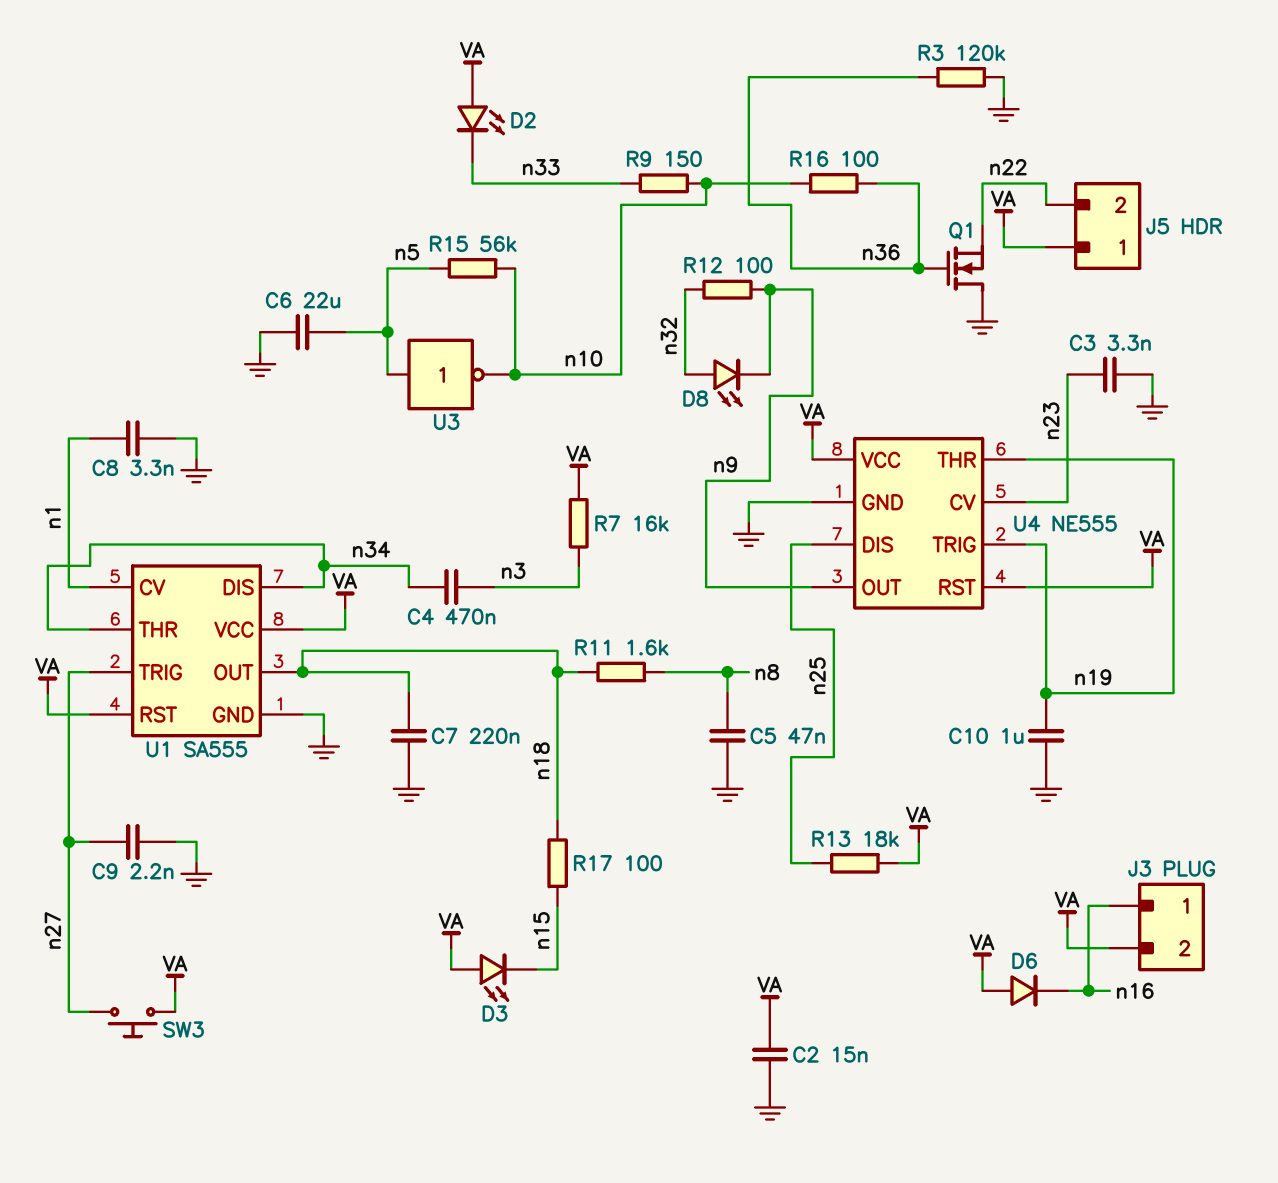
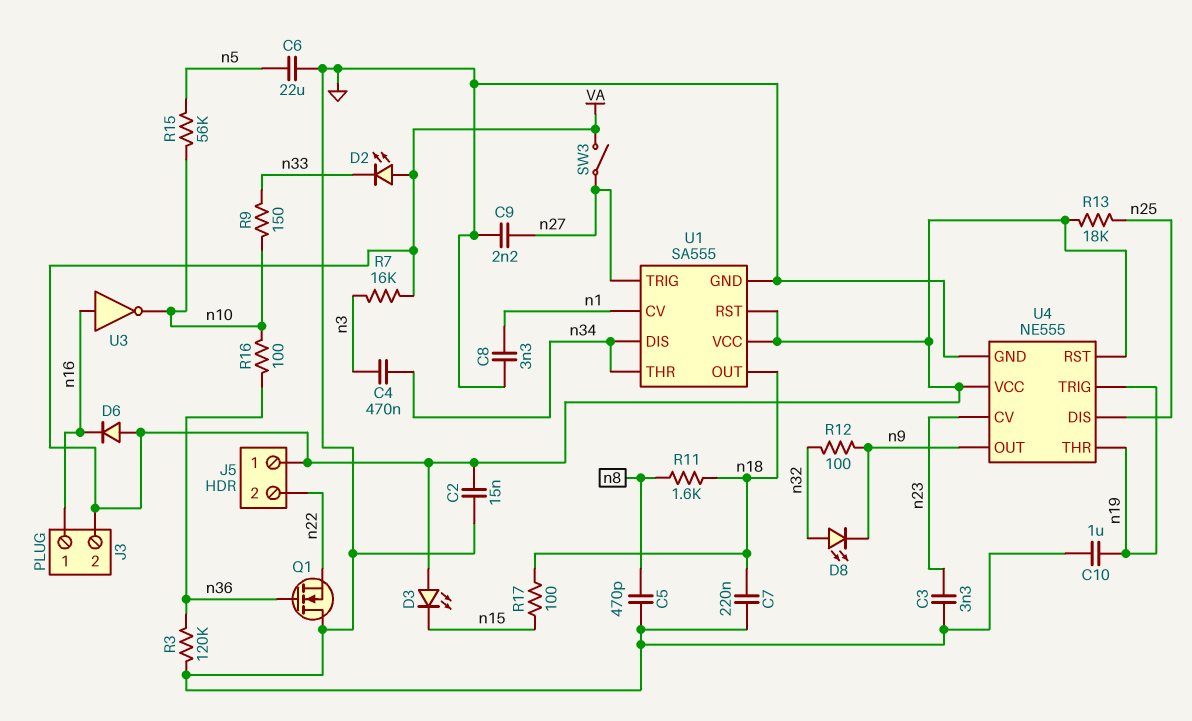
C5: 47nF (GND, n8) -> 470pF (GND, n8)
SW3: button (VA, n27) -> switch (VA, n27)
U3: NOT (in n5, out n10) -> NOT (in n16, out n10)

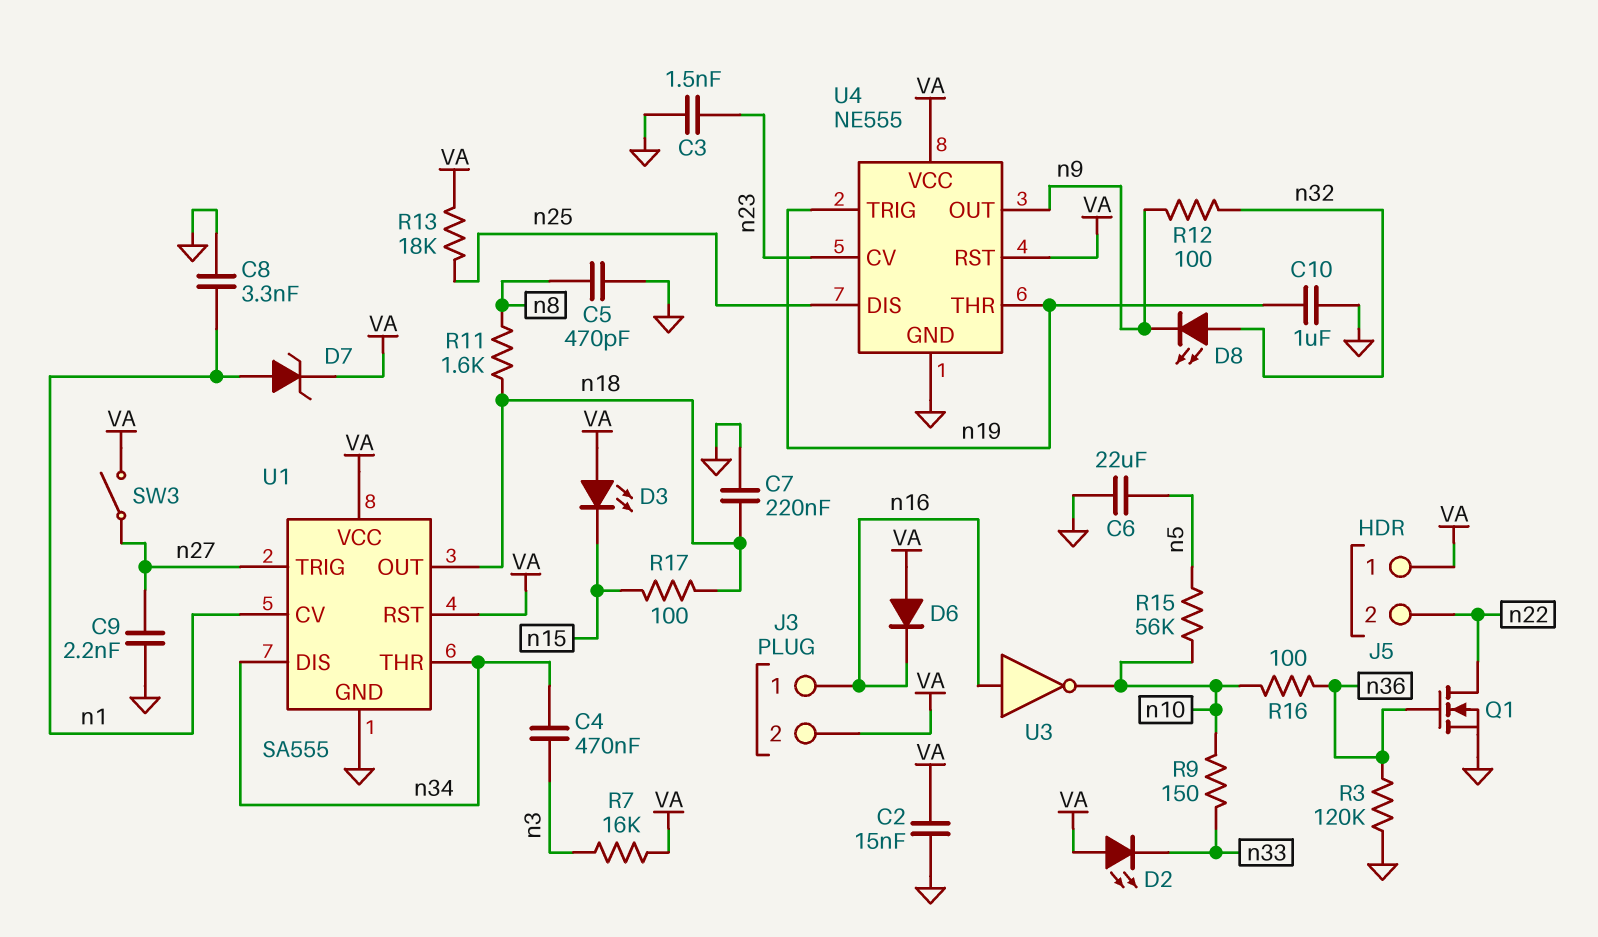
C3: 3.3nF (GND, n23) -> 1.5nF (GND, n23)
D7: none -> zener (A n1, K VA)
Q1: NMOS (G n36, D GND, S n22) -> NMOS (G n36, D n22, S GND)

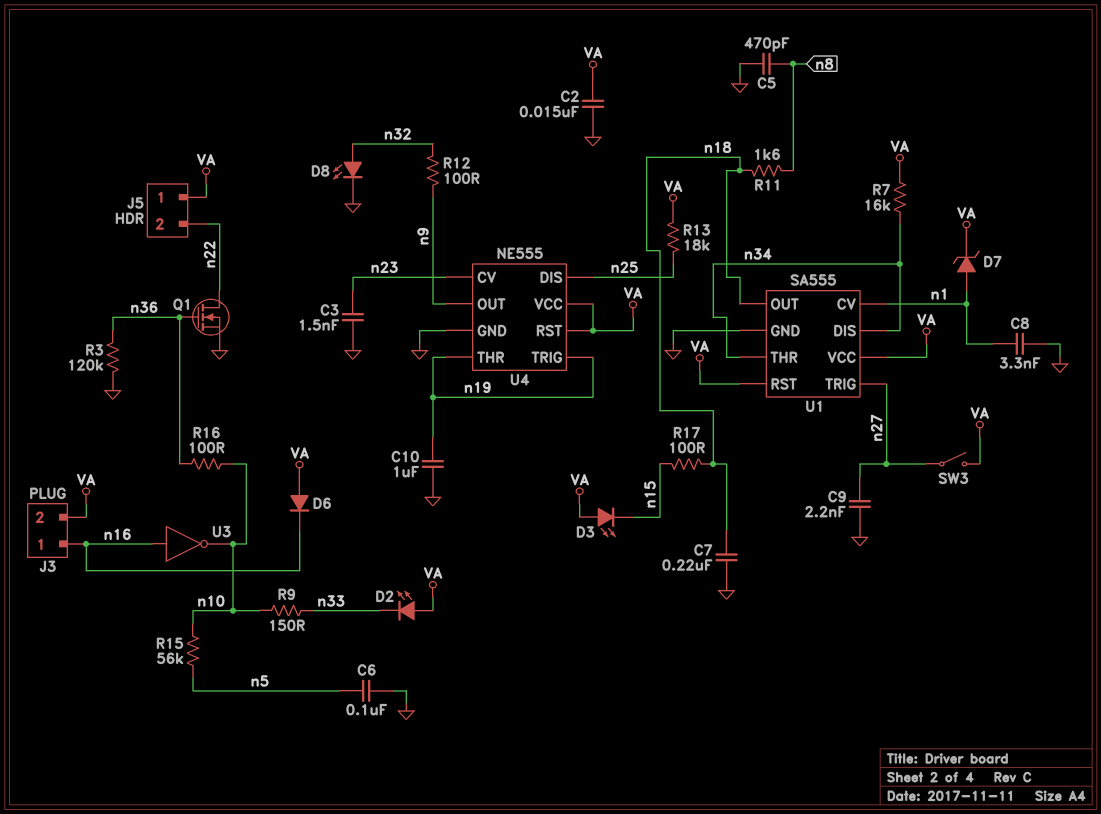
C4: 470nF (n3, n34) -> none
C6: 22uF (GND, n5) -> 100nF (GND, n5)
D8: LED (A n32, K n9) -> LED (A n32, K GND)
R7: 16k (VA, n3) -> 16k (VA, n34)

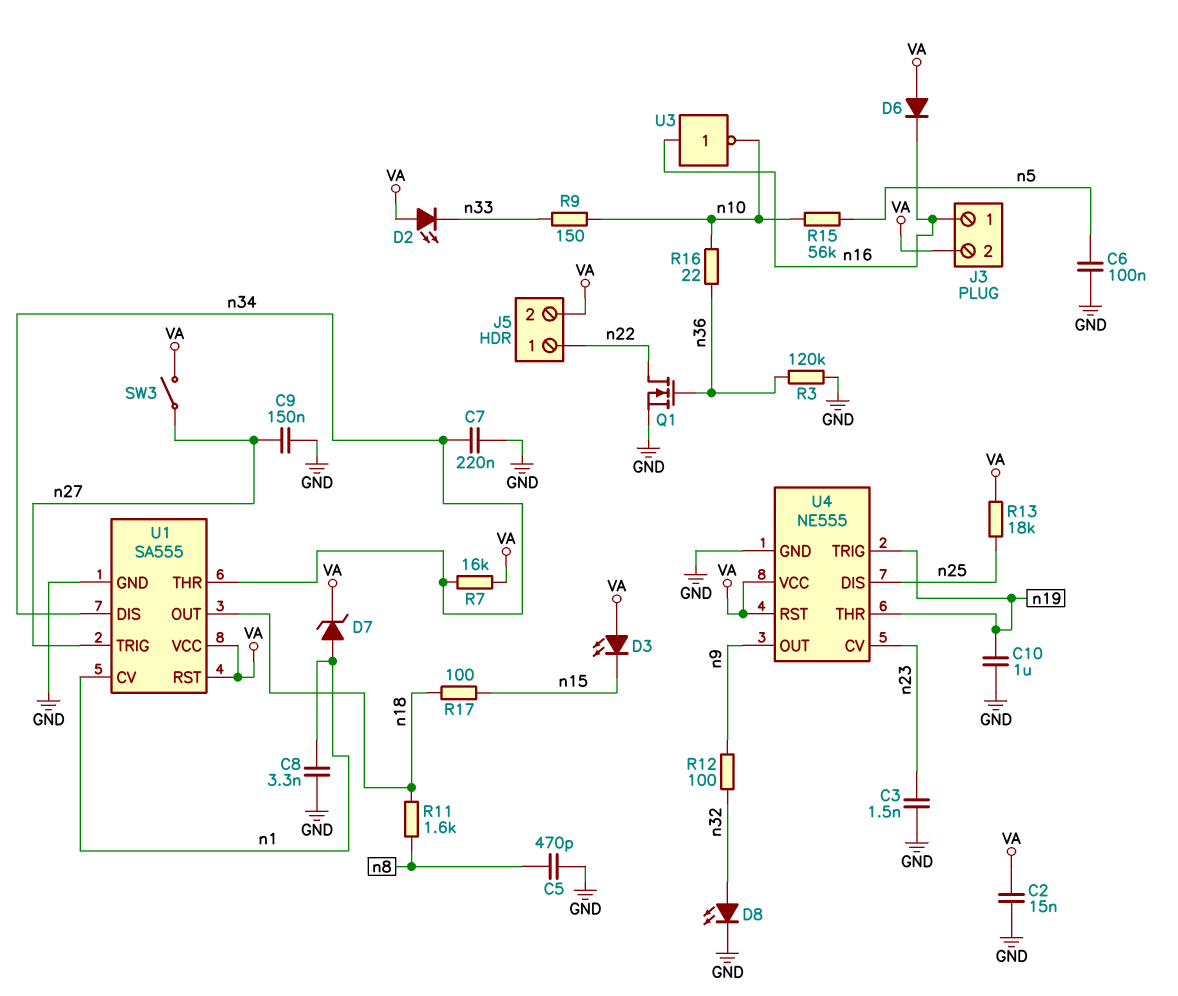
C7: 220nF (GND, n18) -> 220nF (GND, n34)
C9: 2.2nF (GND, n27) -> 150nF (GND, n27)
J5 pin 1: VA -> n22
J5 pin 2: n22 -> VA
R16: 100 (n10, n36) -> 22 (n10, n36)

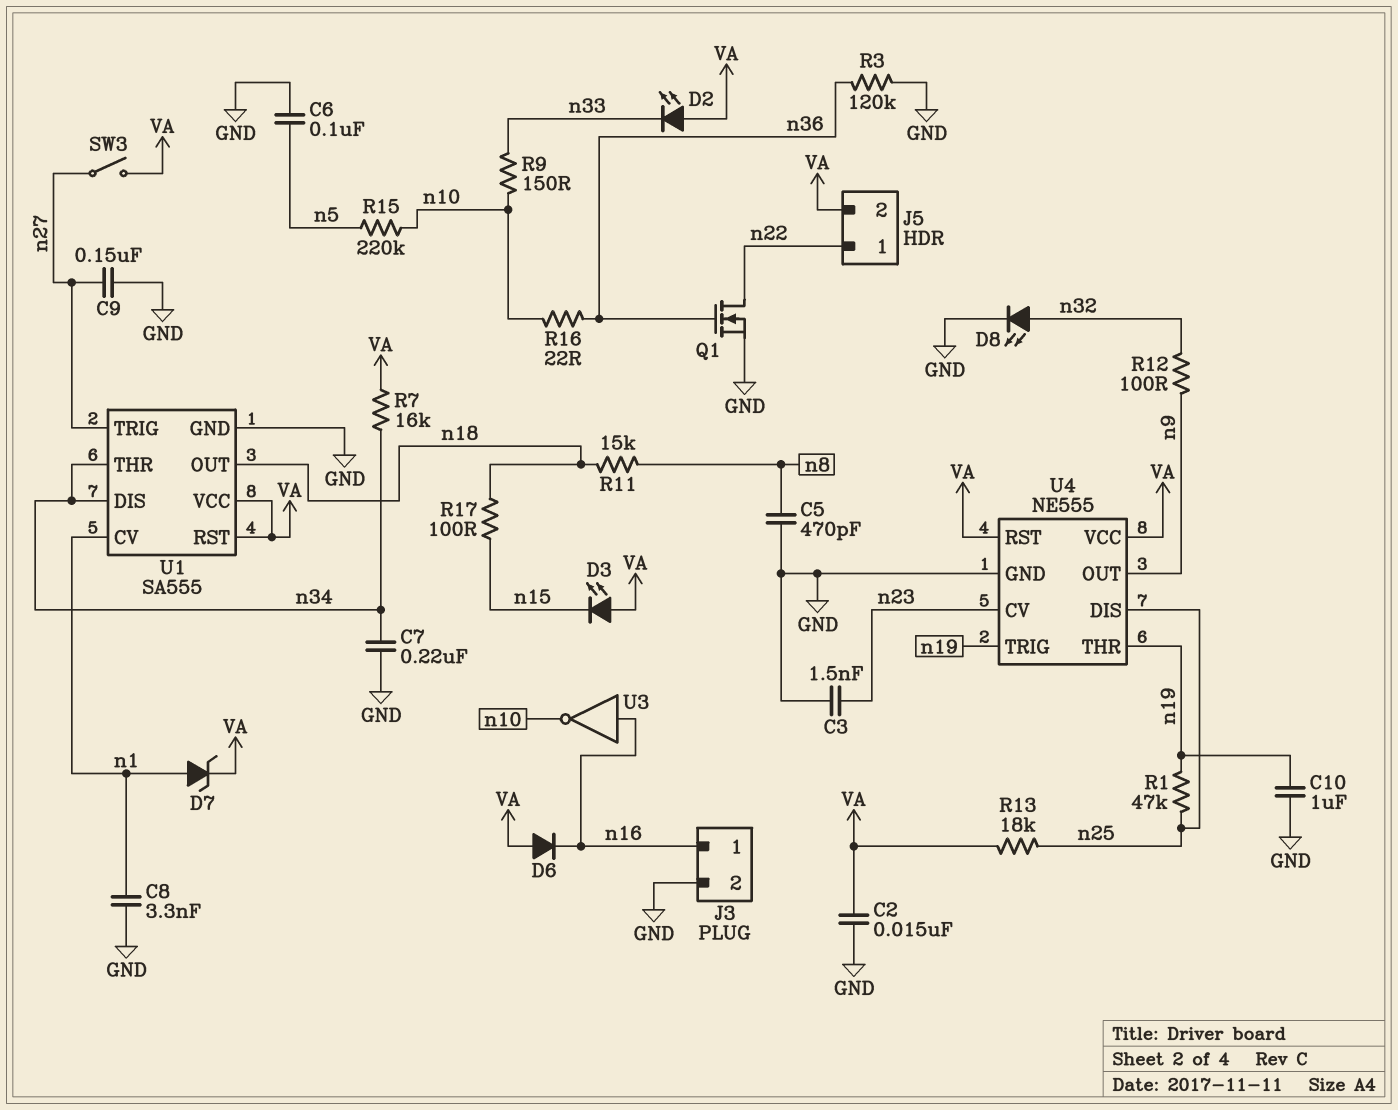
J3 pin 2: VA -> GND
R1: none -> 47k (n19, n25)
R11: 1.6k (n8, n18) -> 15k (n8, n18)
R15: 56k (n5, n10) -> 220k (n5, n10)

